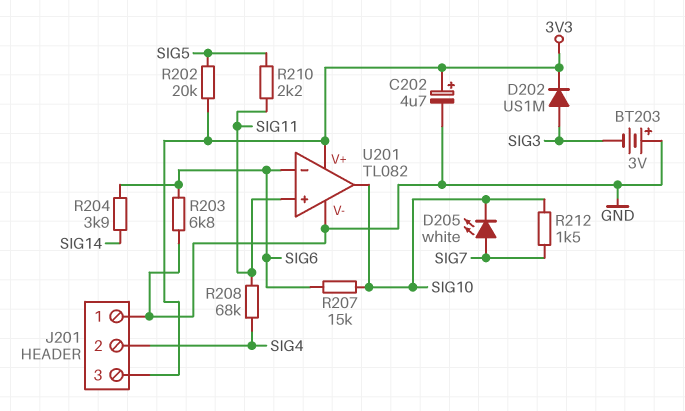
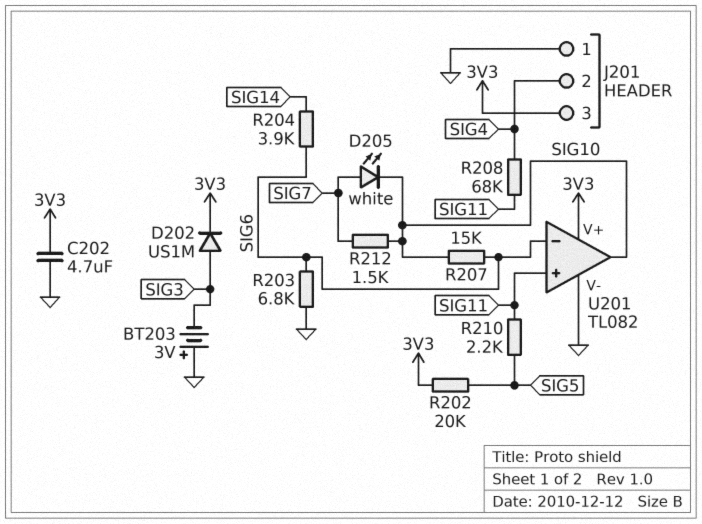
C202: 4.7uF (plus 3V3, minus GND) -> 4.7uF (3V3, GND)

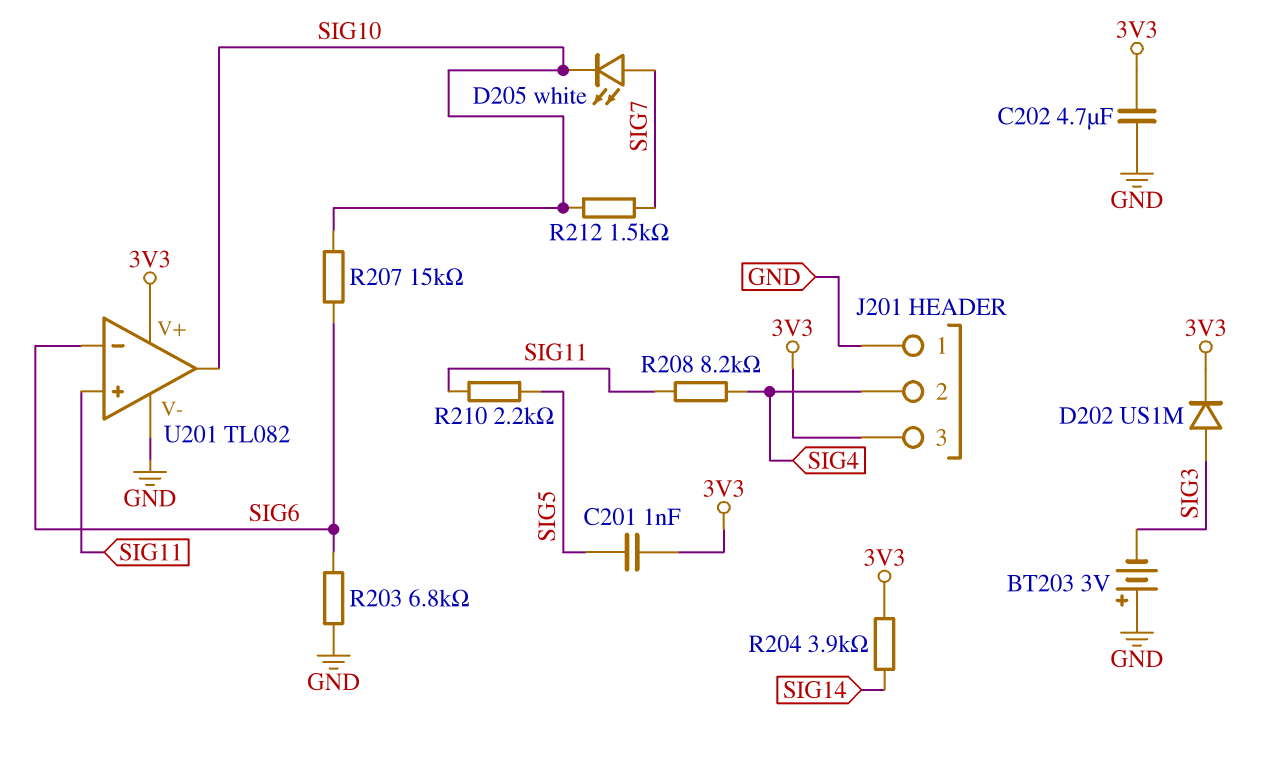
C201: none -> 1nF (3V3, SIG5)
R202: 20k (3V3, SIG5) -> none
R204: 3.9k (SIG6, SIG14) -> 3.9k (3V3, SIG14)
R208: 68k (SIG4, SIG11) -> 8.2k (SIG4, SIG11)

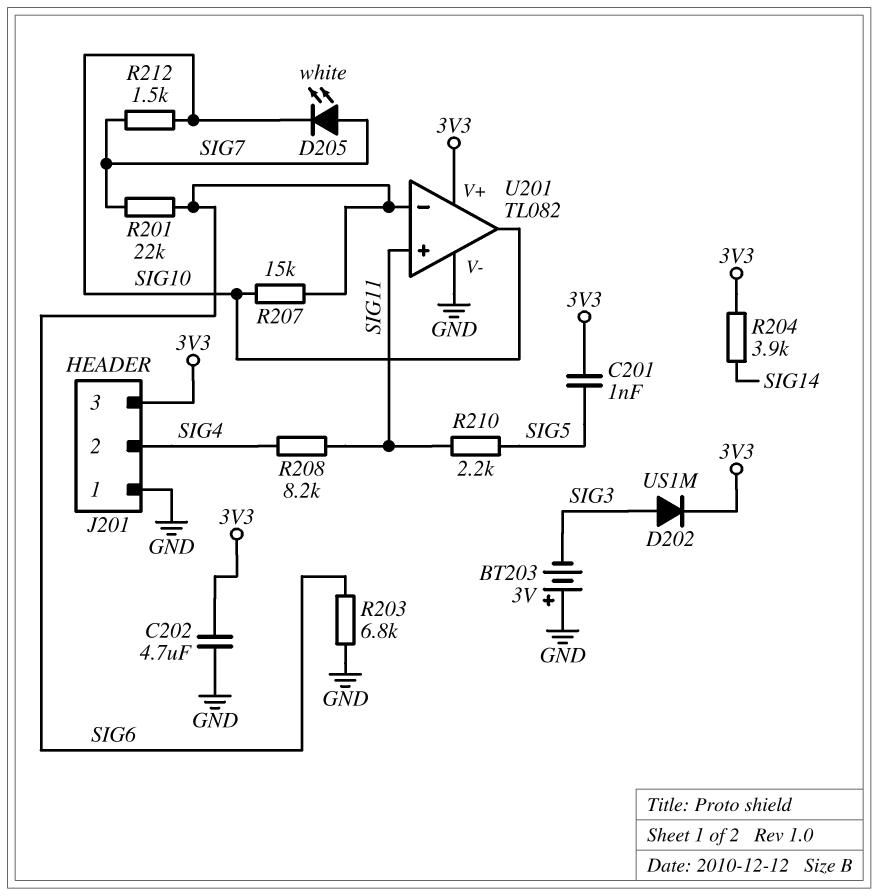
R201: none -> 22k (SIG6, SIG7)

